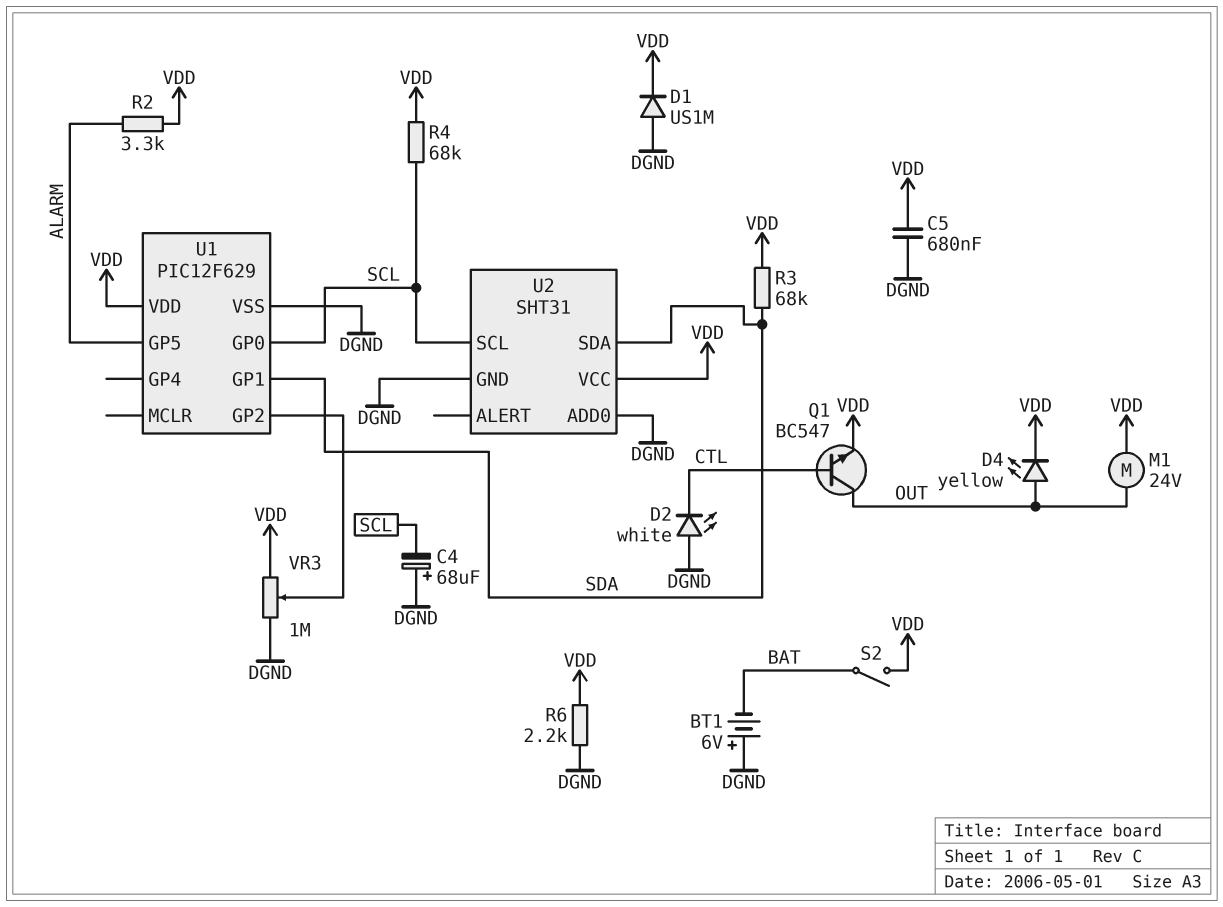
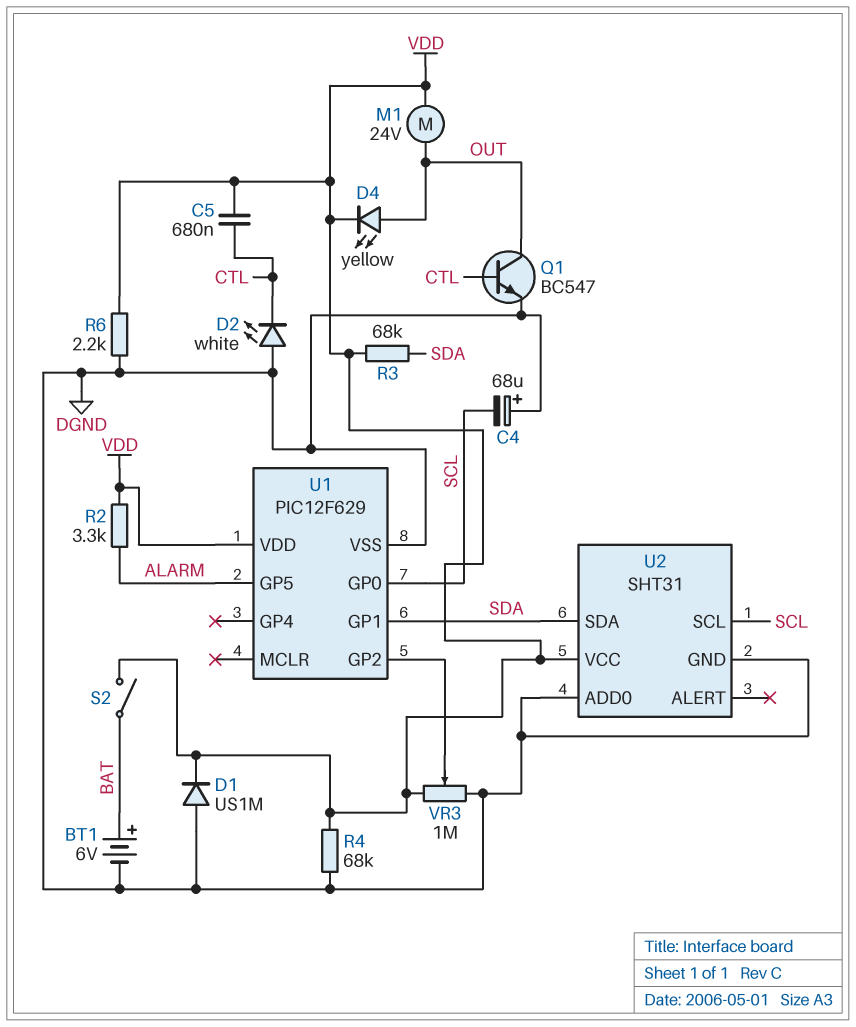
BT1: 6V (plus DGND, minus BAT) -> 6V (plus BAT, minus DGND)
C5: 680nF (DGND, VDD) -> 680nF (CTL, VDD)
Q1: NPN BC547 (B CTL, C OUT, E VDD) -> NPN BC547 (B CTL, C OUT, E DGND)
R4: 68k (SCL, VDD) -> 68k (DGND, VDD)

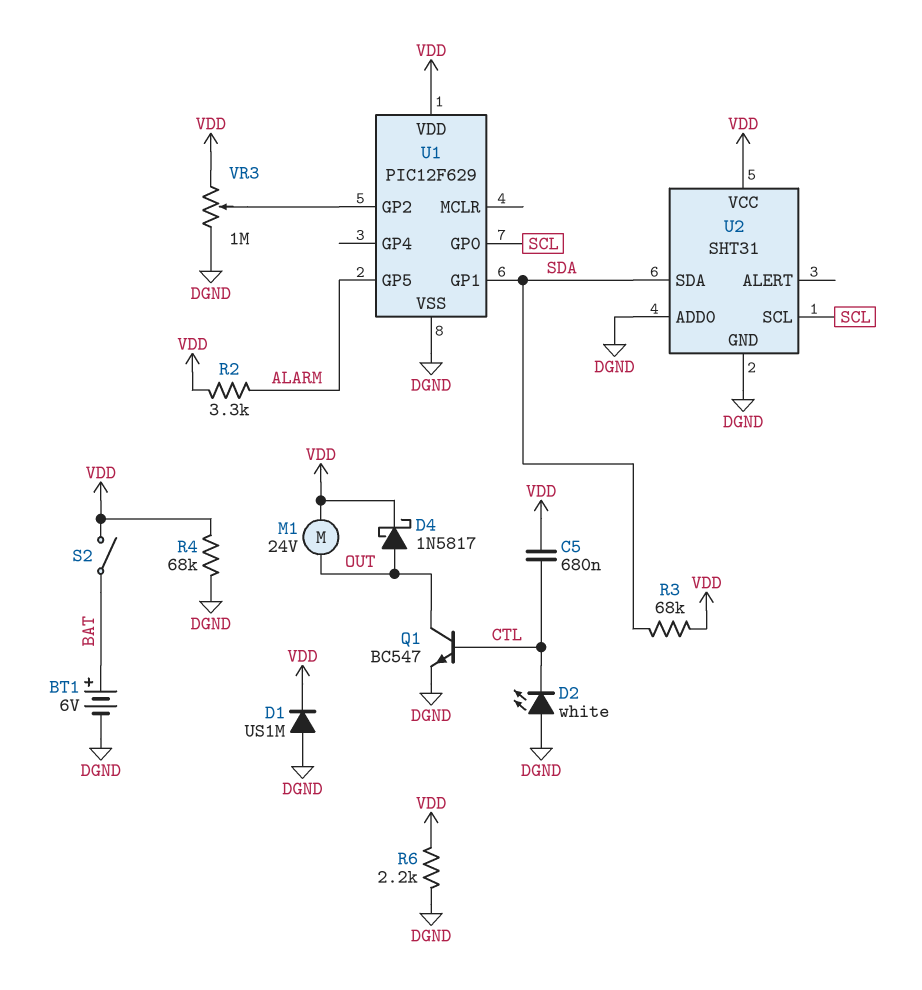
C4: 68uF (plus DGND, minus SCL) -> none
D4: LED yellow (A OUT, K VDD) -> schottky 1N5817 (A OUT, K VDD)

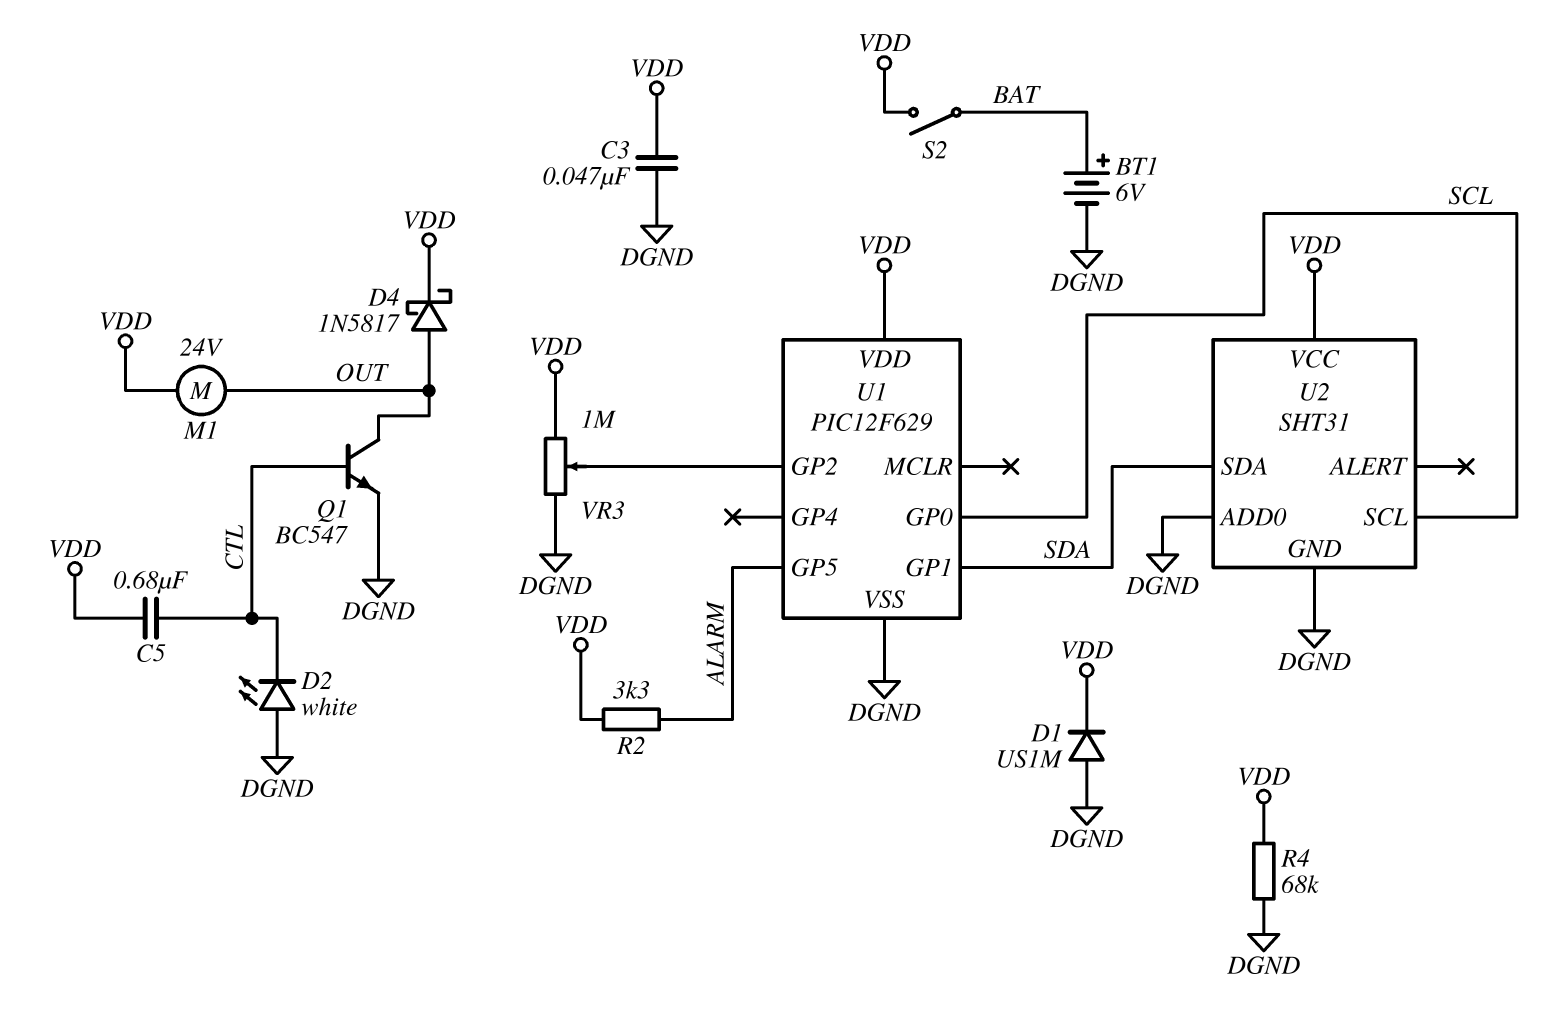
C3: none -> 47nF (DGND, VDD)
R3: 68k (SDA, VDD) -> none
R6: 2.2k (DGND, VDD) -> none

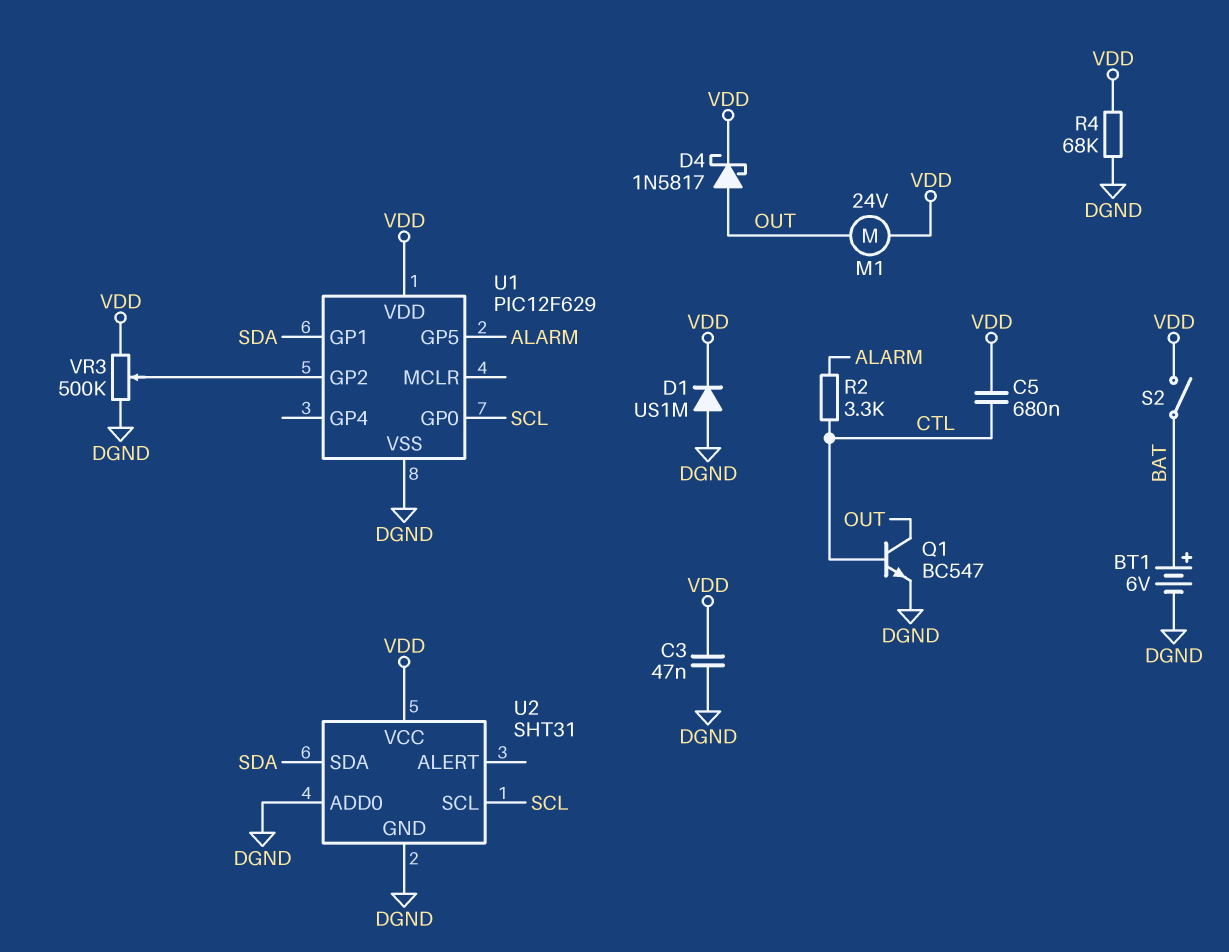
D2: LED white (A DGND, K CTL) -> none
R2: 3.3k (ALARM, VDD) -> 3.3k (ALARM, CTL)
VR3: 1M (DGND, VDD, wiper U1/GP2) -> 500k (DGND, VDD, wiper U1/GP2)

